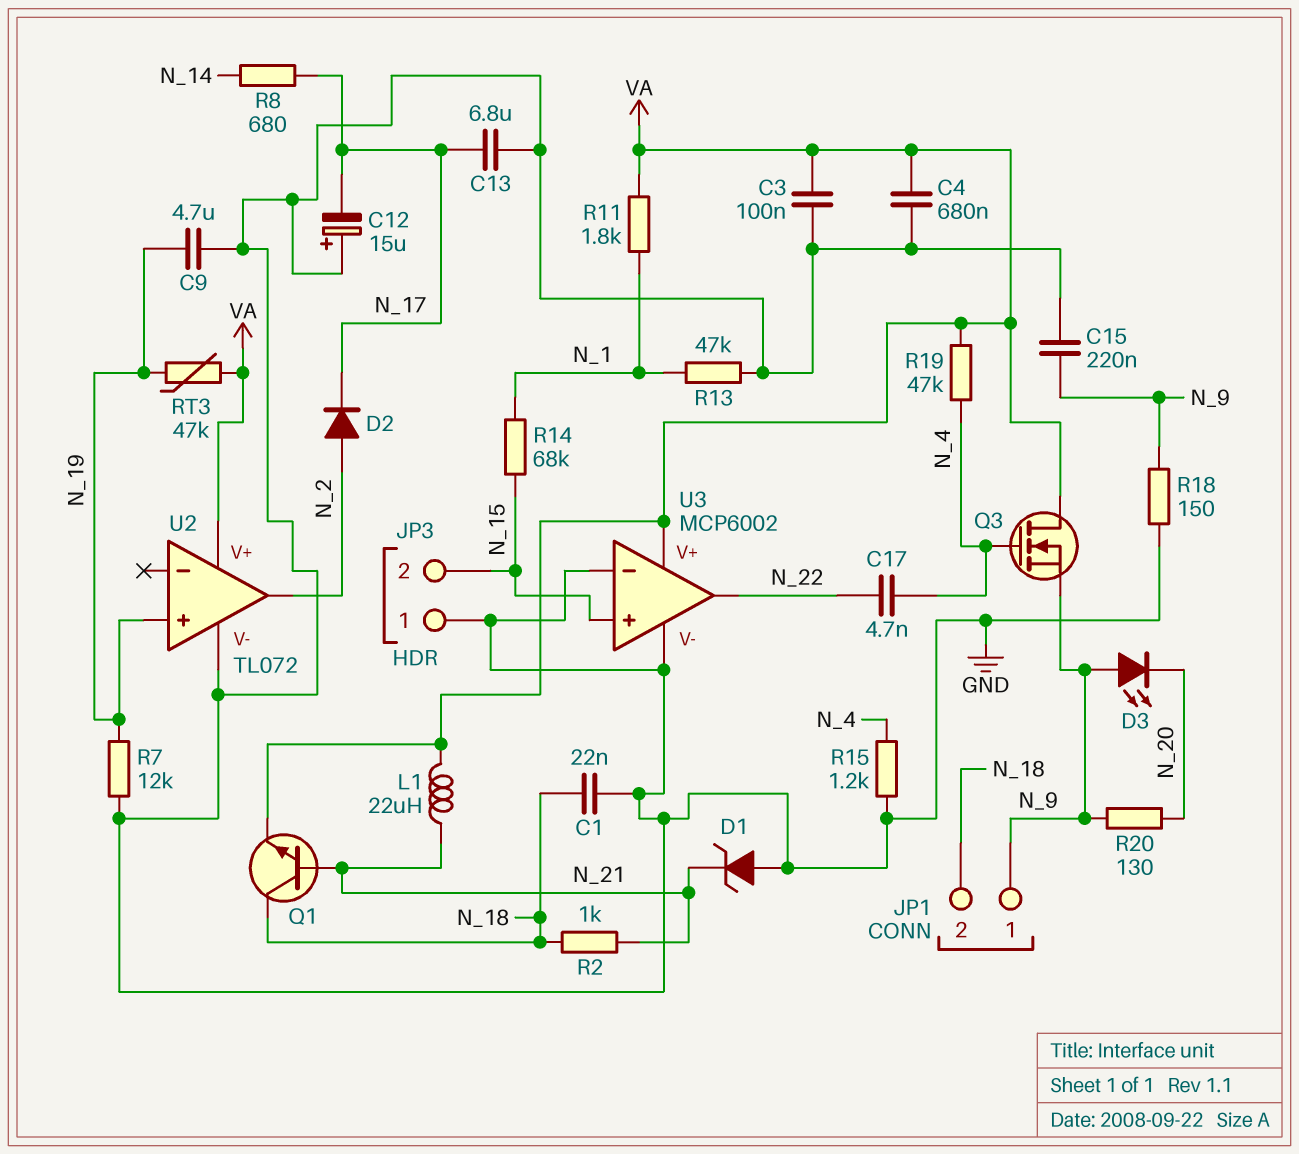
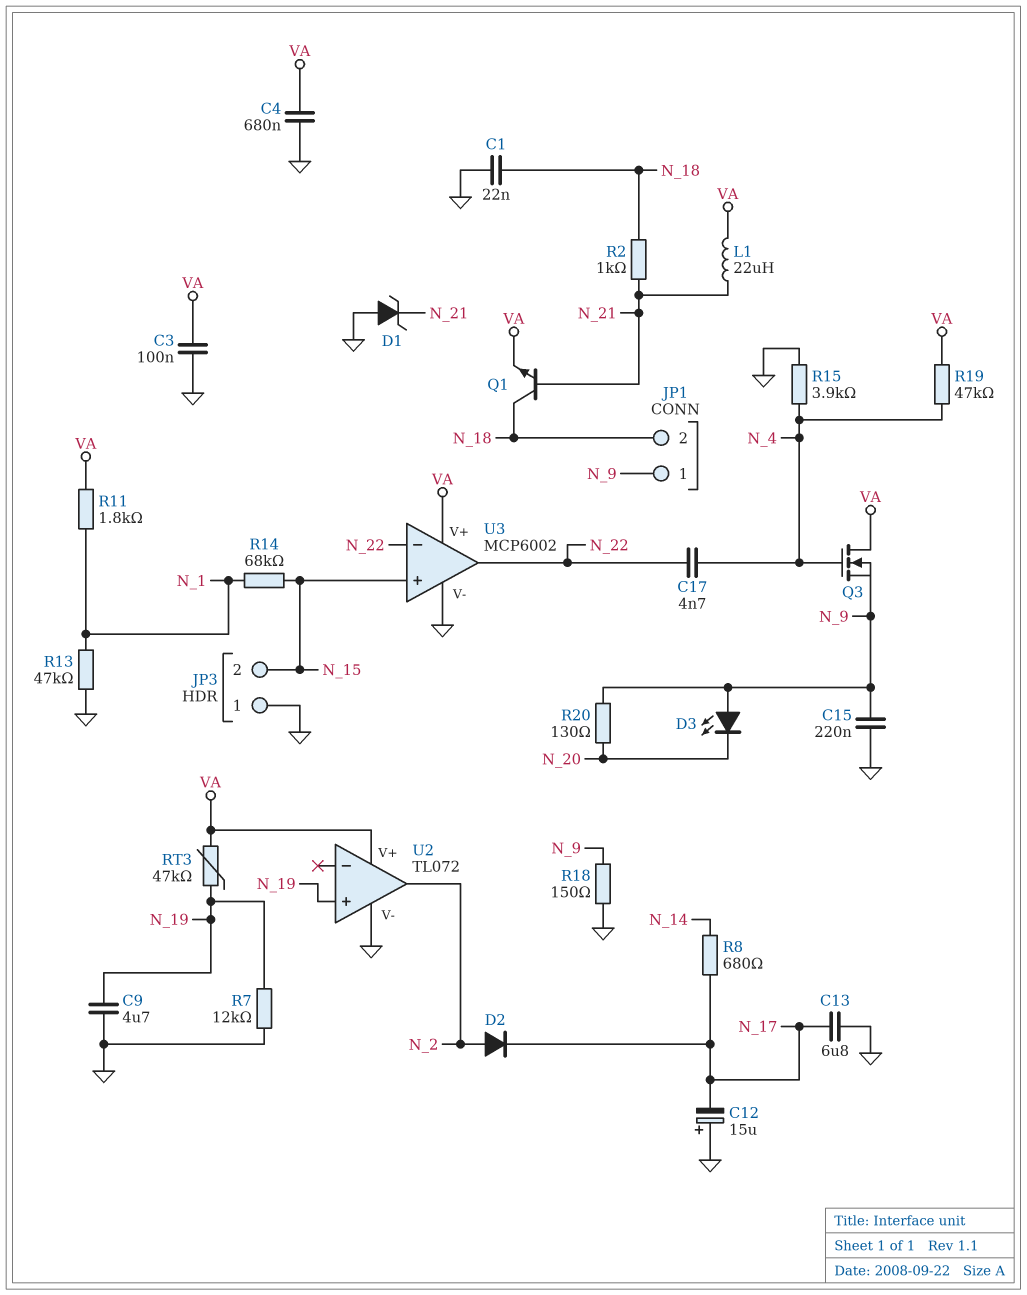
R15: 1.2k (GND, N_4) -> 3.9k (GND, N_4)
U3 pin in-: GND -> N_22

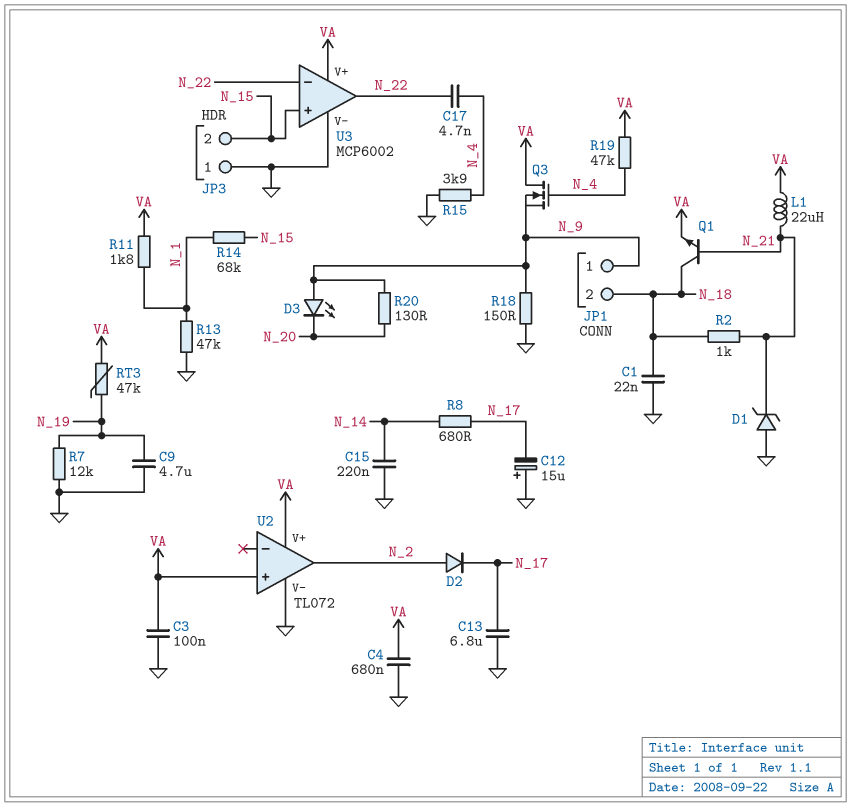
C15: 220nF (GND, N_9) -> 220nF (GND, N_14)
U2 pin in+: N_19 -> VA

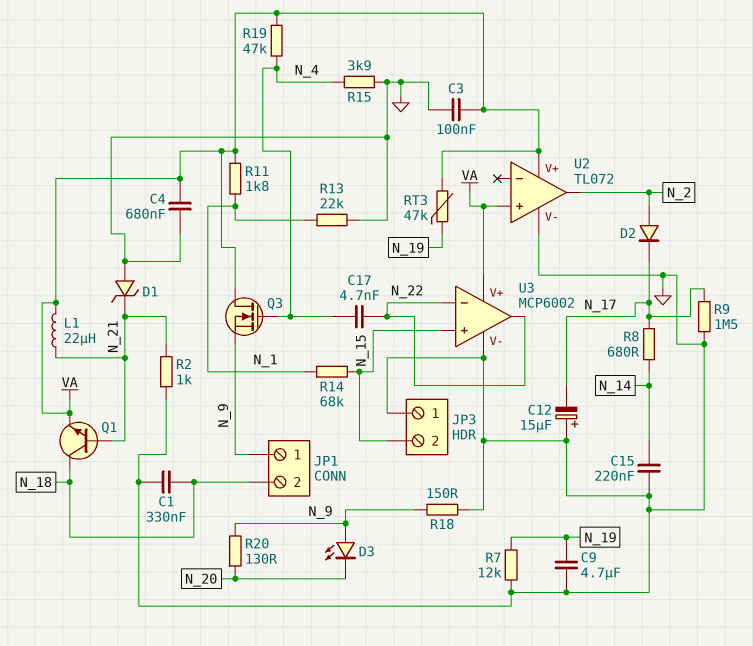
C1: 22nF (GND, N_18) -> 330nF (GND, N_18)
C13: 6.8uF (GND, N_17) -> none
R2: 1k (N_18, N_21) -> 1k (GND, N_21)
R9: none -> 1.5M (GND, N_17)
R13: 47k (GND, N_1) -> 22k (GND, N_1)

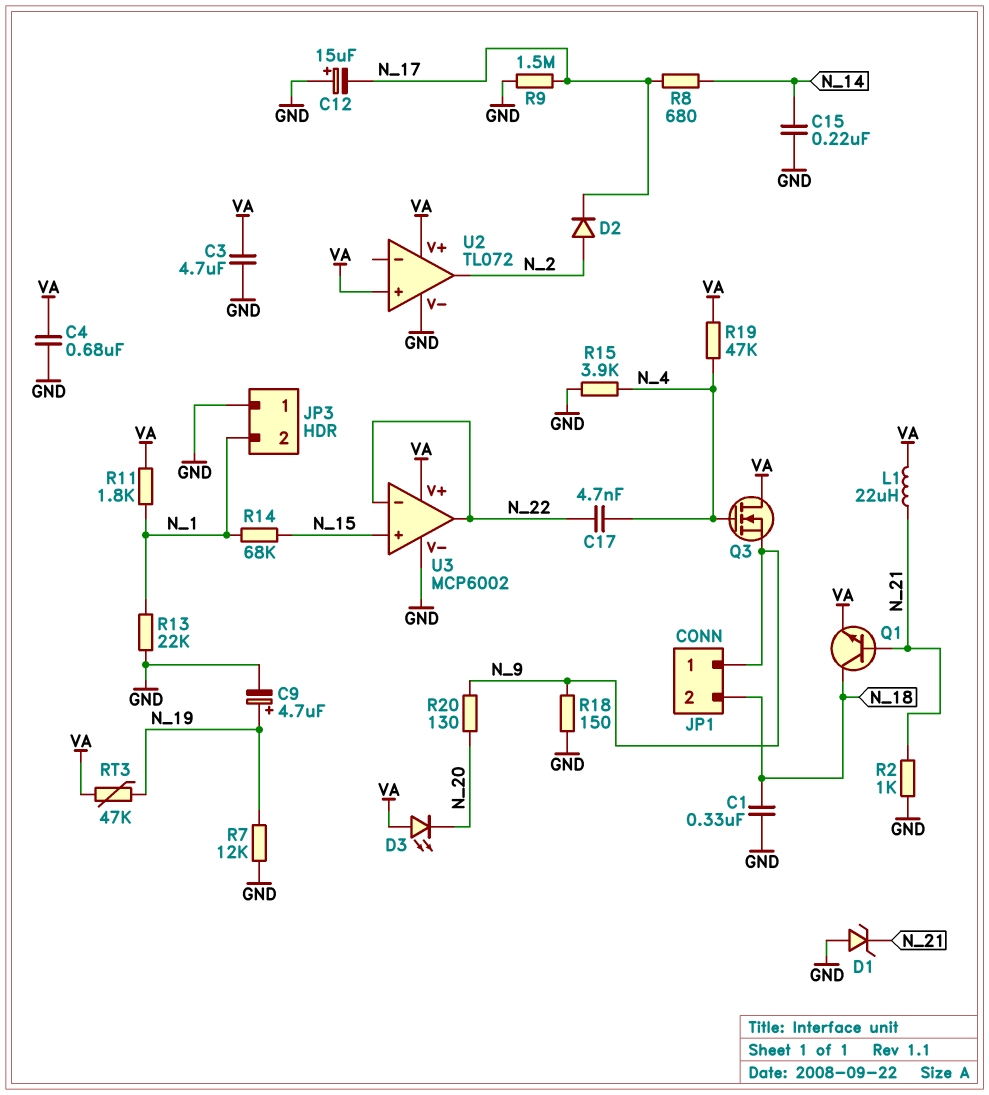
C3: 100nF (GND, VA) -> 4.7uF (GND, VA)
C9: 4.7uF (GND, N_19) -> 4.7uF (plus N_19, minus GND)
D3: LED (A N_9, K N_20) -> LED (A VA, K N_20)
JP3 pin 2: N_15 -> N_1

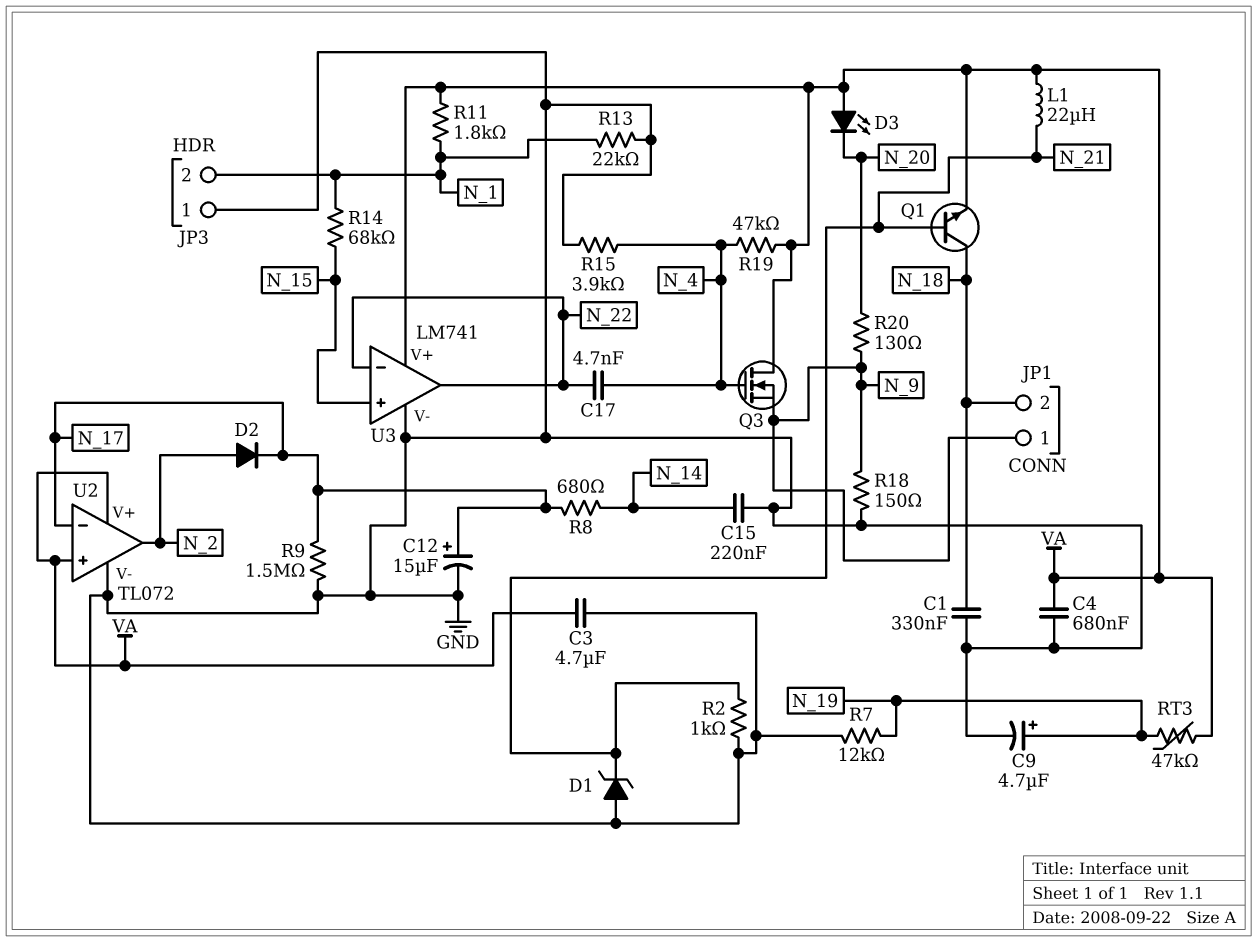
C12: 15uF (plus GND, minus N_17) -> 15uF (plus N_17, minus GND)
U2 pin in-: none -> N_17
U3: MCP6002 -> LM741

